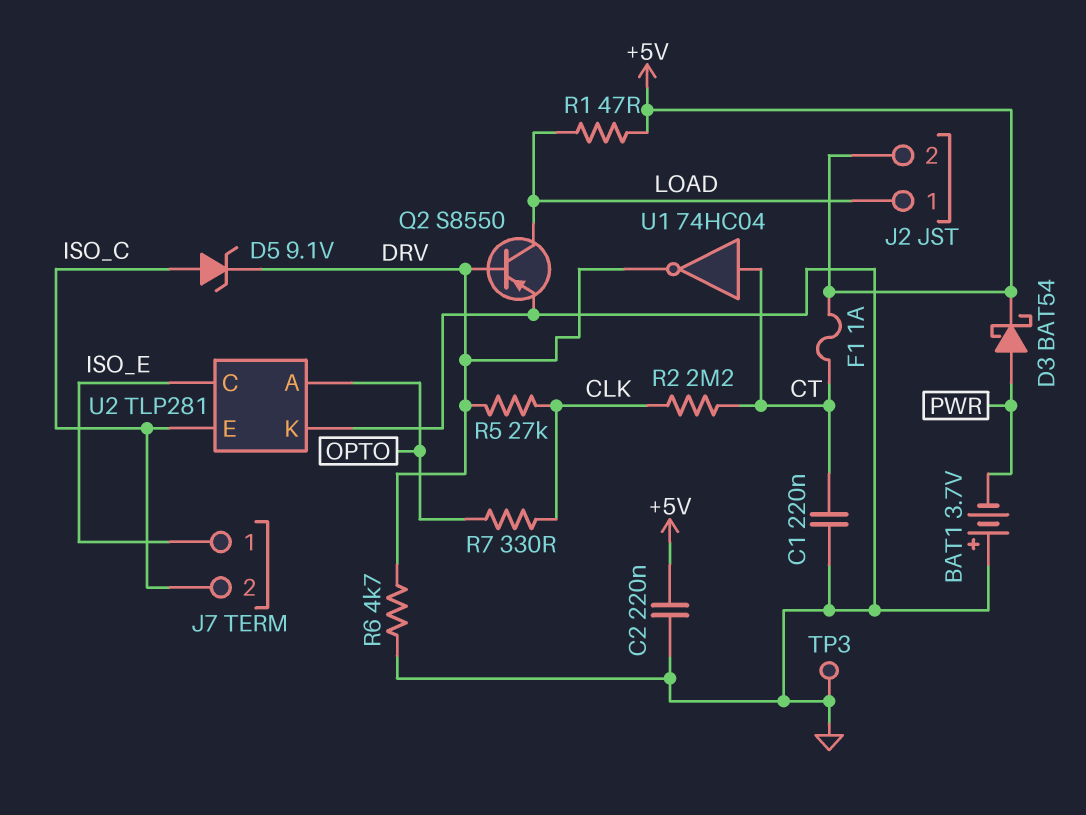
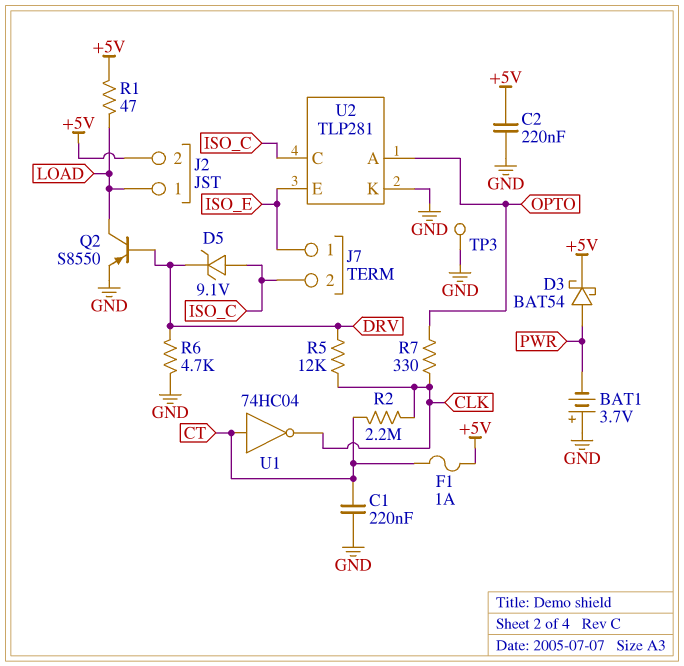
R5: 27k (CLK, DRV) -> 12k (CLK, DRV)
U1: NOT 74HC04 (in CT, out DRV) -> NOT 74HC04 (in CT, out CLK)
U2 pin C: ISO_E -> ISO_C
U2 pin E: ISO_C -> ISO_E

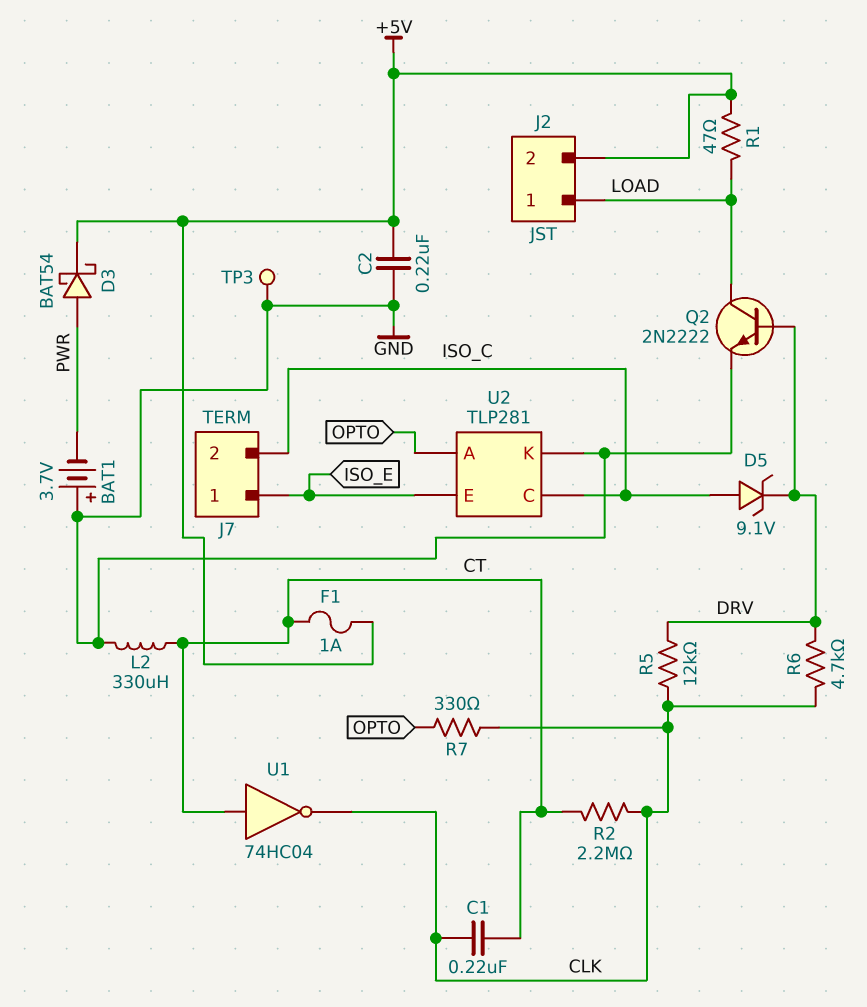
C1: 220nF (CT, GND) -> 220nF (CLK, CT)
L2: none -> 330uH (CT, GND)
Q2: PNP S8550 (B DRV, C LOAD, E GND) -> NPN 2N2222 (B DRV, C LOAD, E GND)
R6: 4.7k (DRV, GND) -> 4.7k (CLK, DRV)

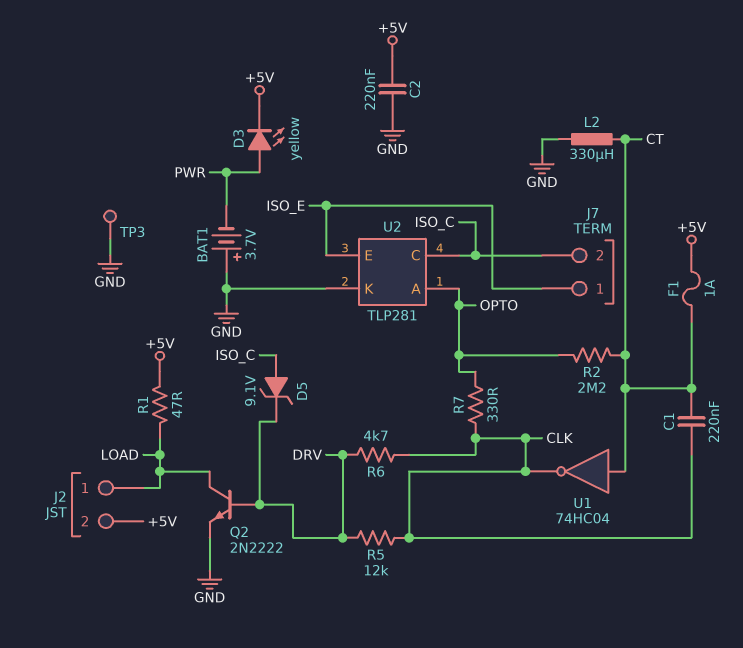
D3: schottky BAT54 (A PWR, K +5V) -> LED yellow (A PWR, K +5V)
R2: 2.2M (CLK, CT) -> 2.2M (CT, OPTO)

